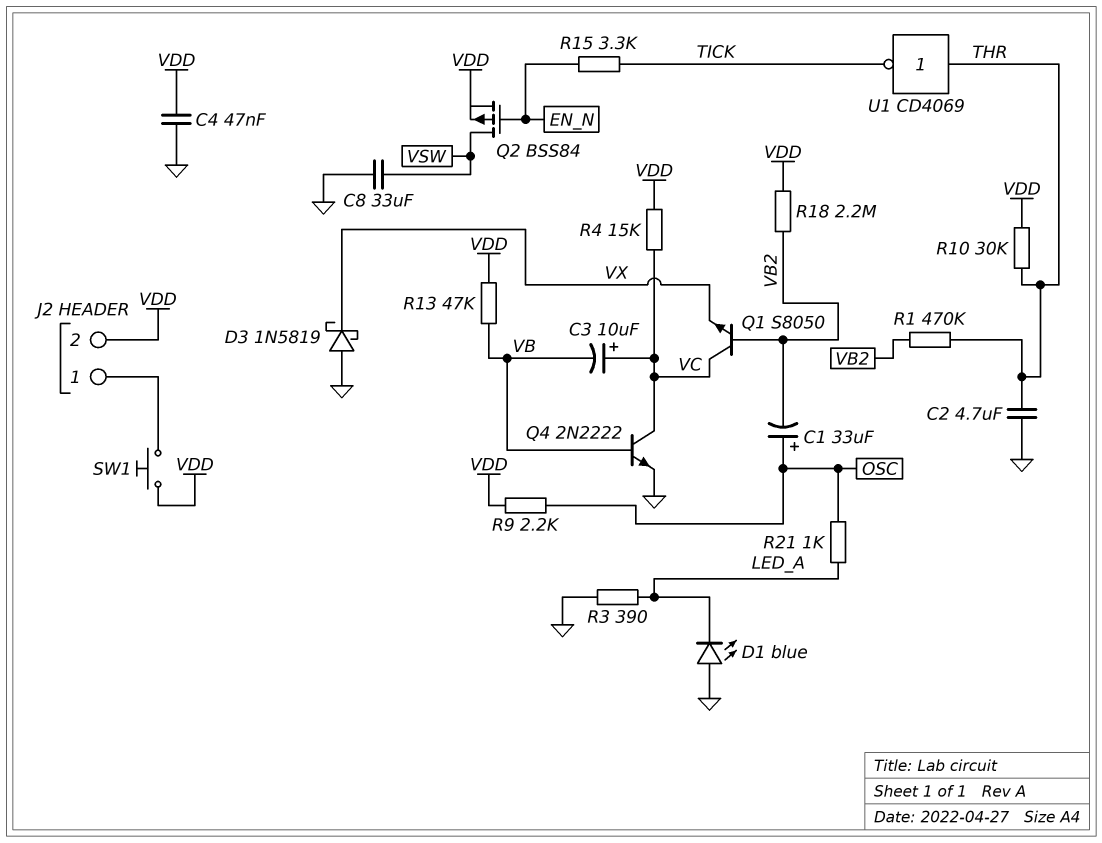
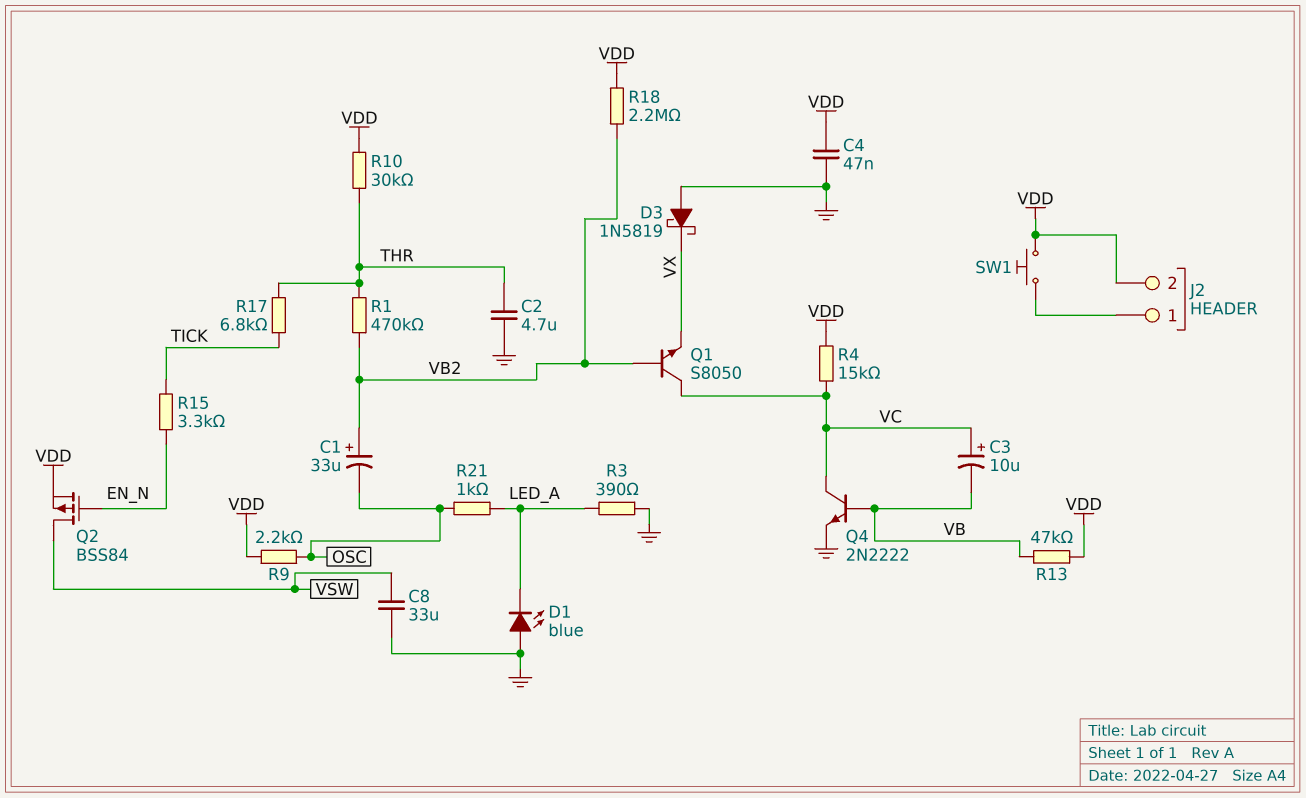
C1: 33uF (plus OSC, minus VB2) -> 33uF (plus VB2, minus OSC)
R17: none -> 6.8k (THR, TICK)
U1: NOT CD4069 (in THR, out TICK) -> none

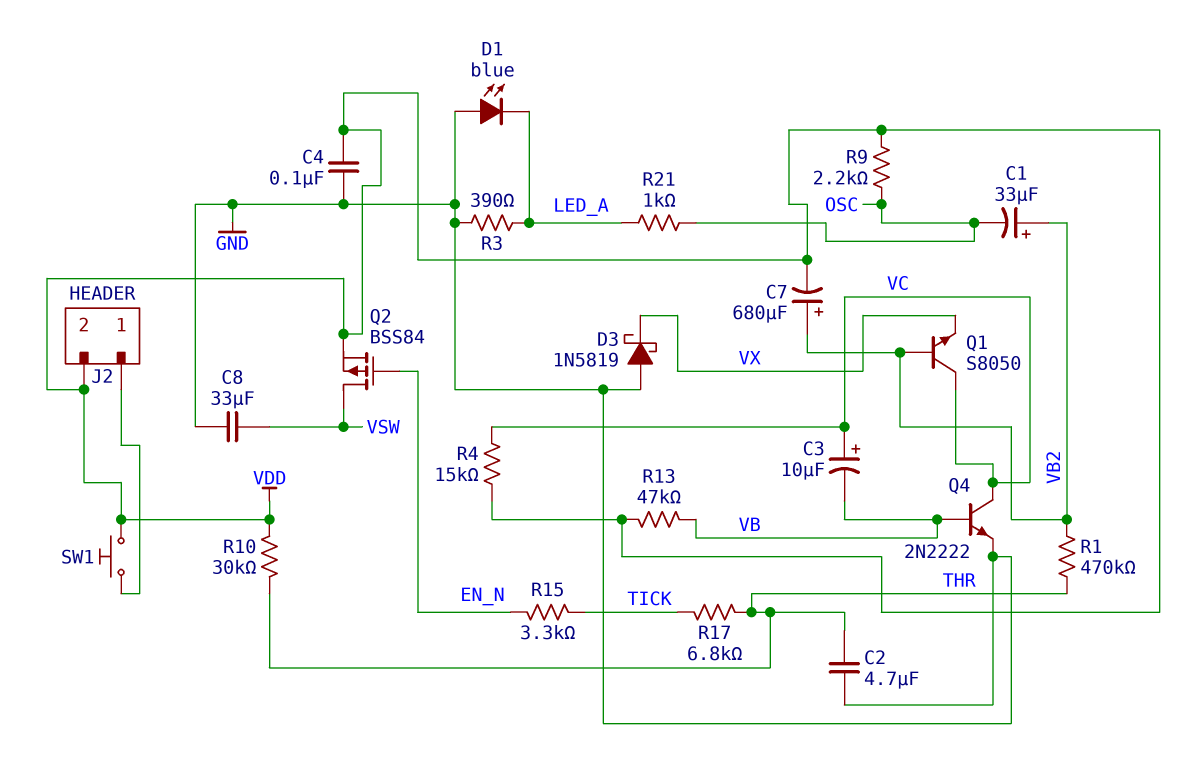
C4: 47nF (GND, VDD) -> 100nF (GND, VDD)
C7: none -> 680uF (plus VB2, minus VDD)
R18: 2.2M (VB2, VDD) -> none

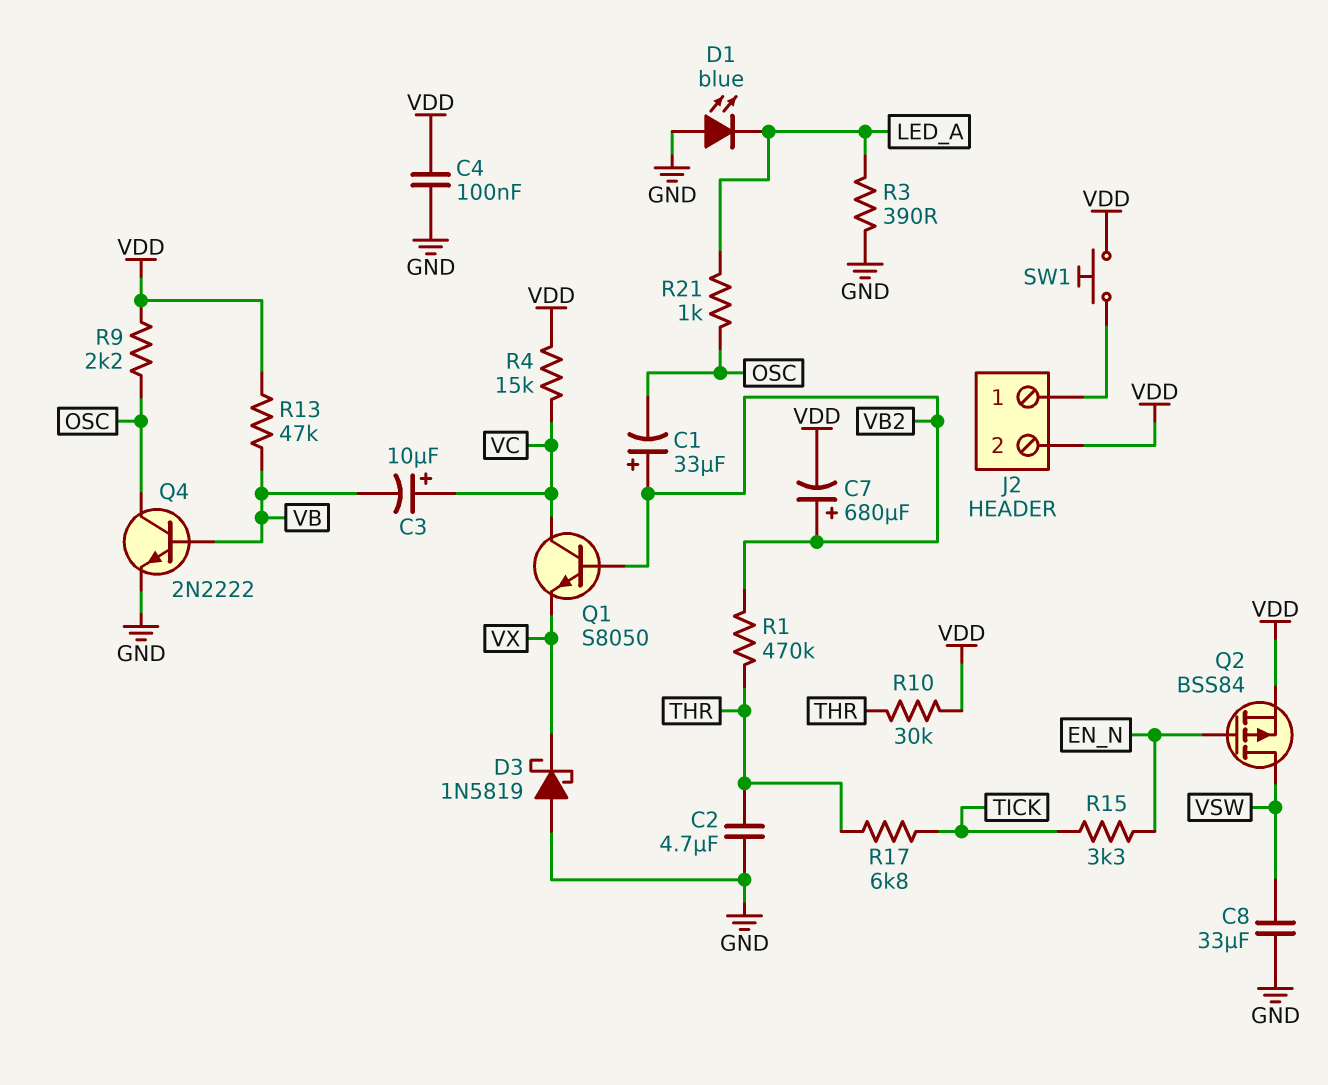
Q4: NPN 2N2222 (B VB, C VC, E GND) -> NPN 2N2222 (B VB, C OSC, E GND)

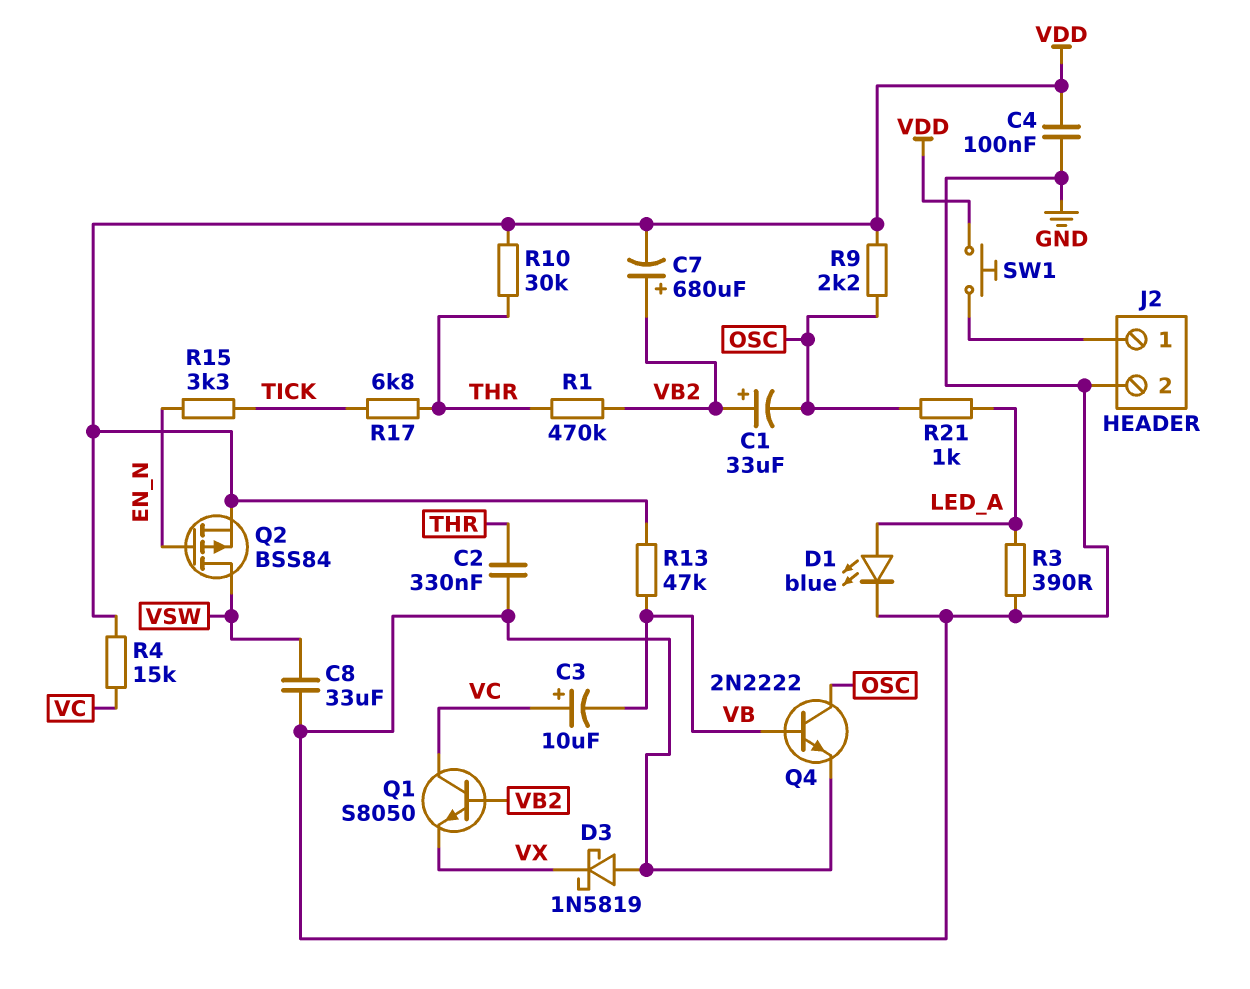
C2: 4.7uF (GND, THR) -> 330nF (GND, THR)
D1: LED blue (A GND, K LED_A) -> LED blue (A LED_A, K GND)
J2 pin 2: VDD -> GND

